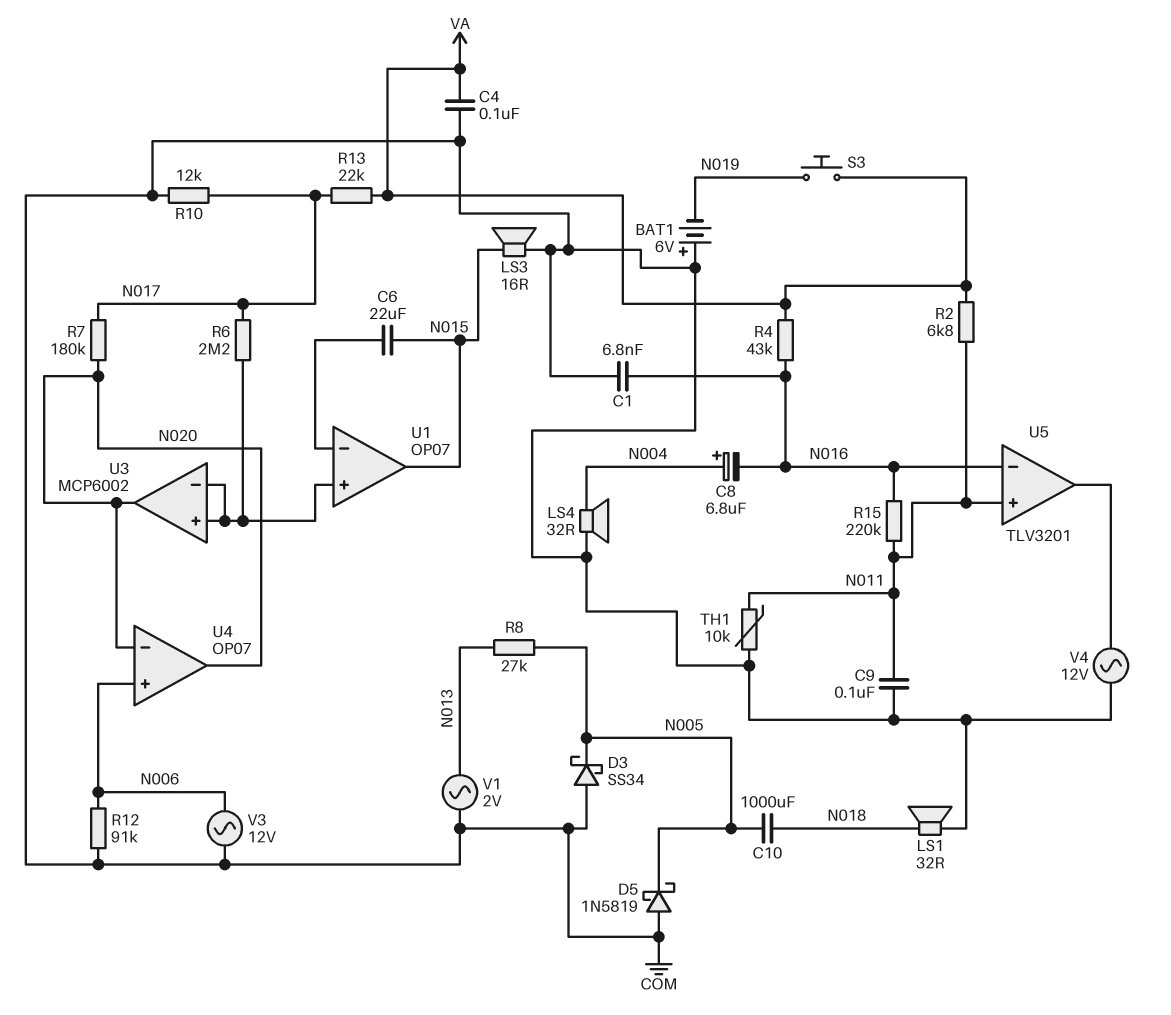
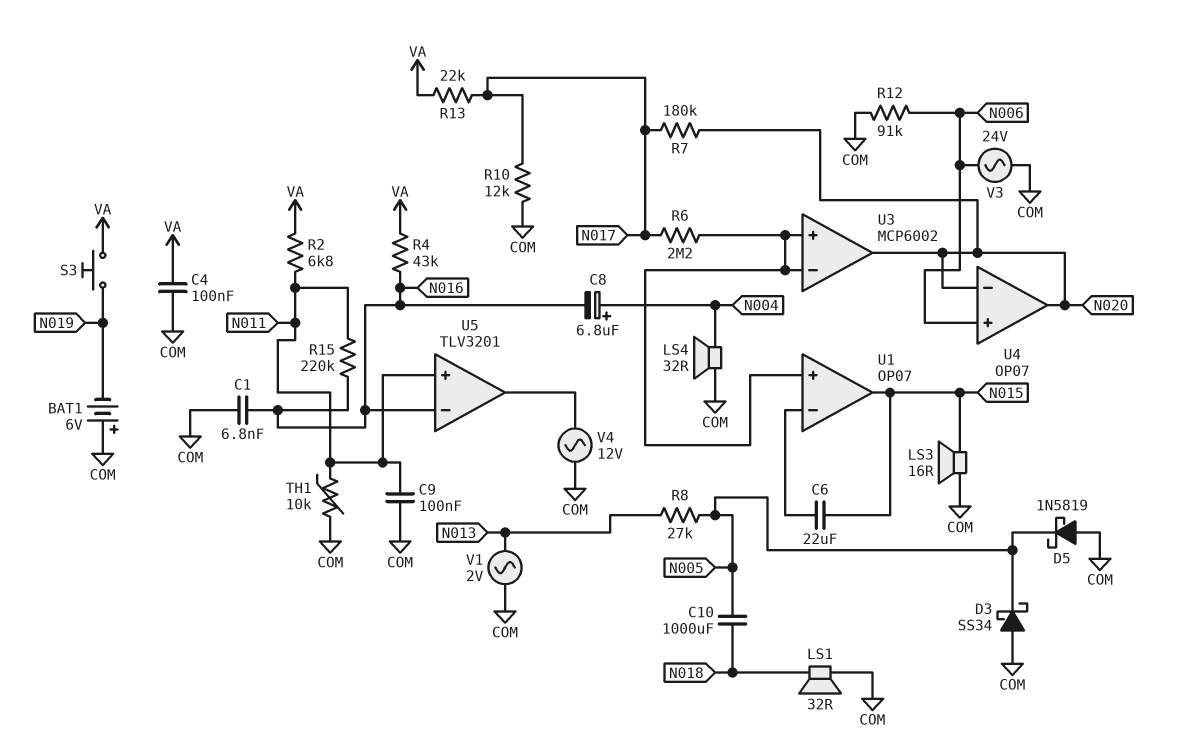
V3: AC 12V (COM, N006) -> AC 24V (COM, N006)

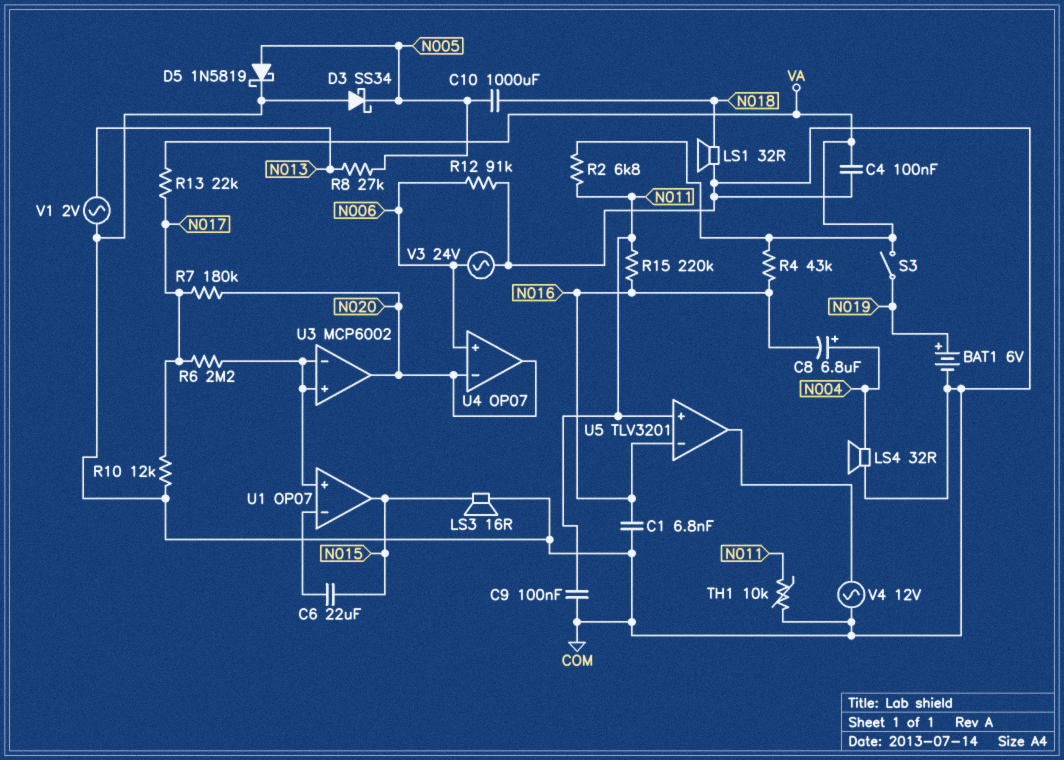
BAT1: 6V (plus COM, minus N019) -> 6V (plus N019, minus COM)
D5: schottky 1N5819 (A COM, K N005) -> schottky 1N5819 (A N005, K COM)
S3: button (N019, VA) -> switch (N019, VA)

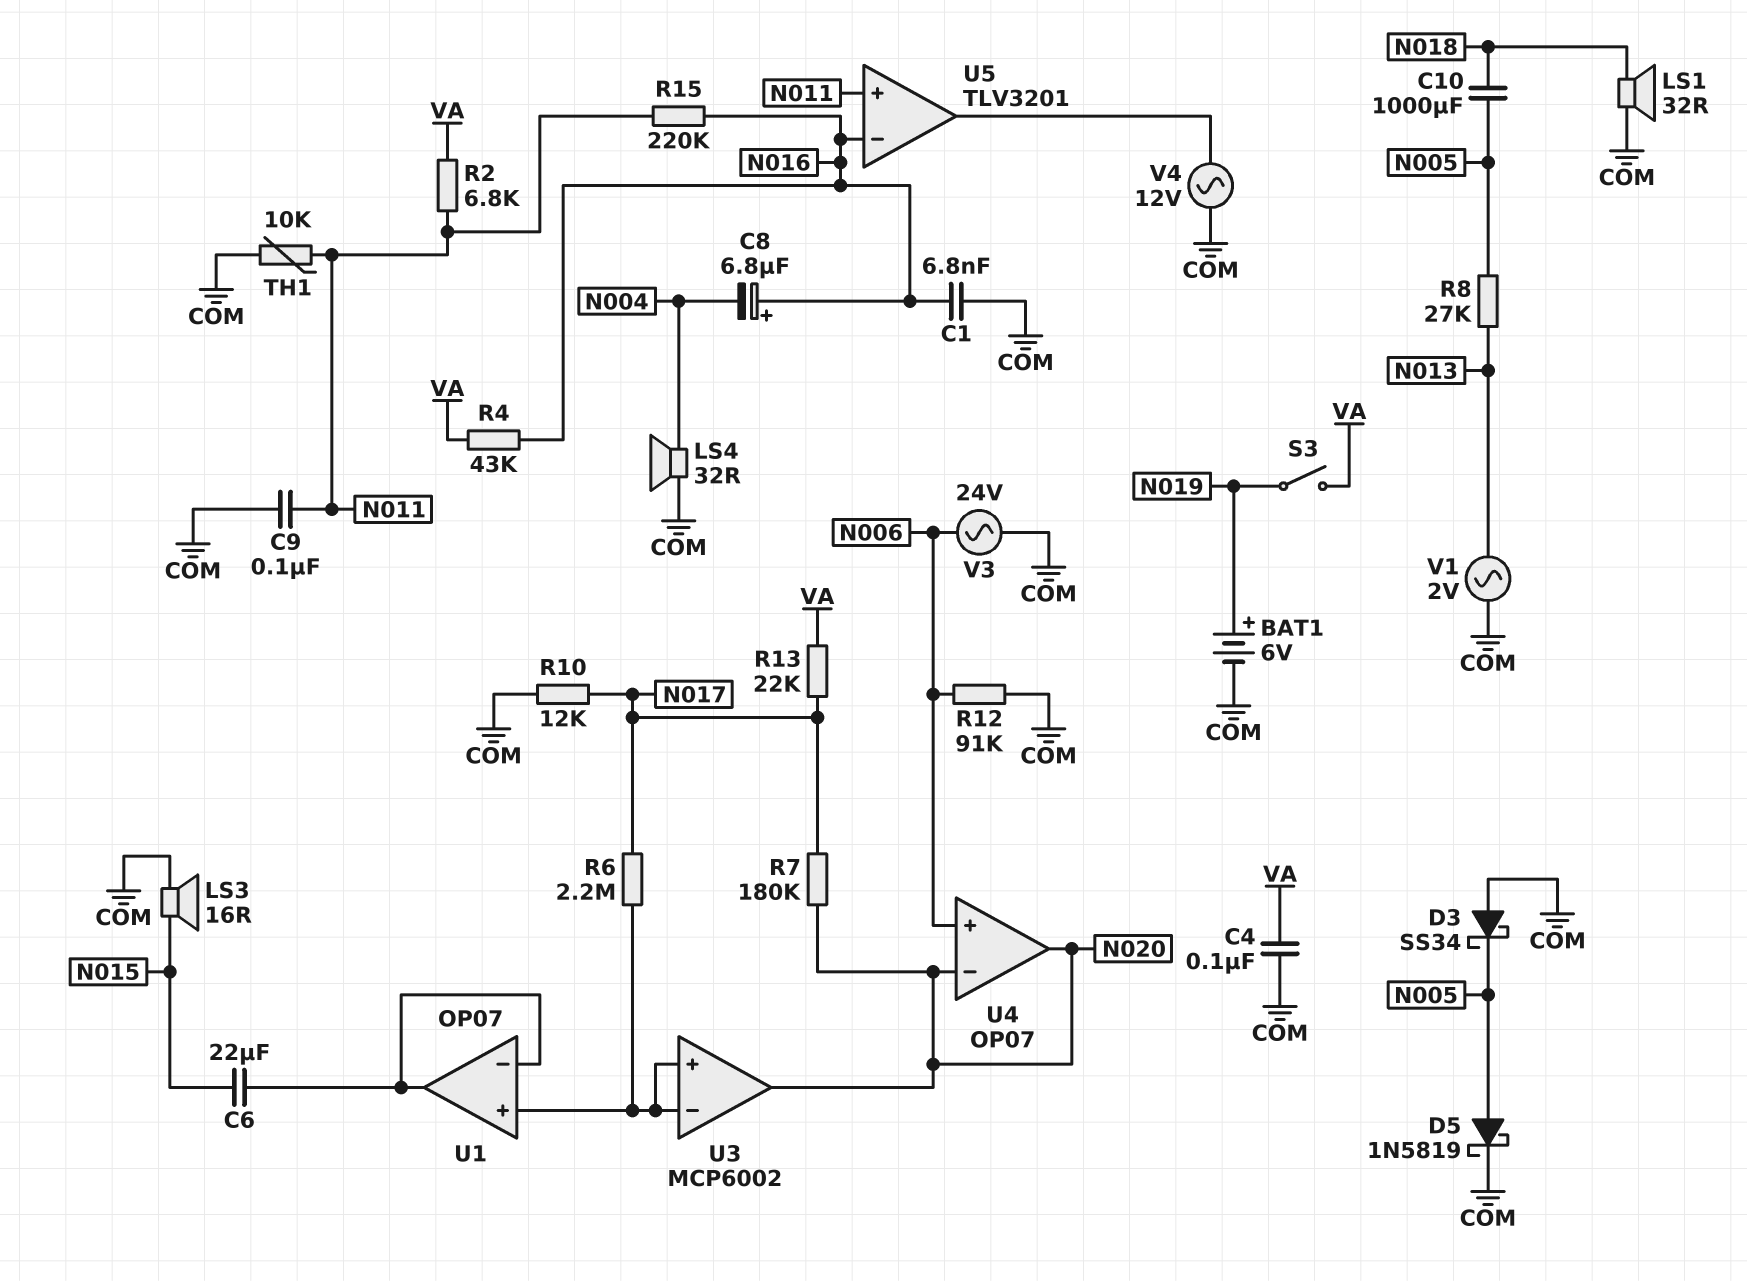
C8: 6.8uF (plus N004, minus N016) -> 6.8uF (plus N016, minus N004)
U1 pin out: N015 -> U1/in-

